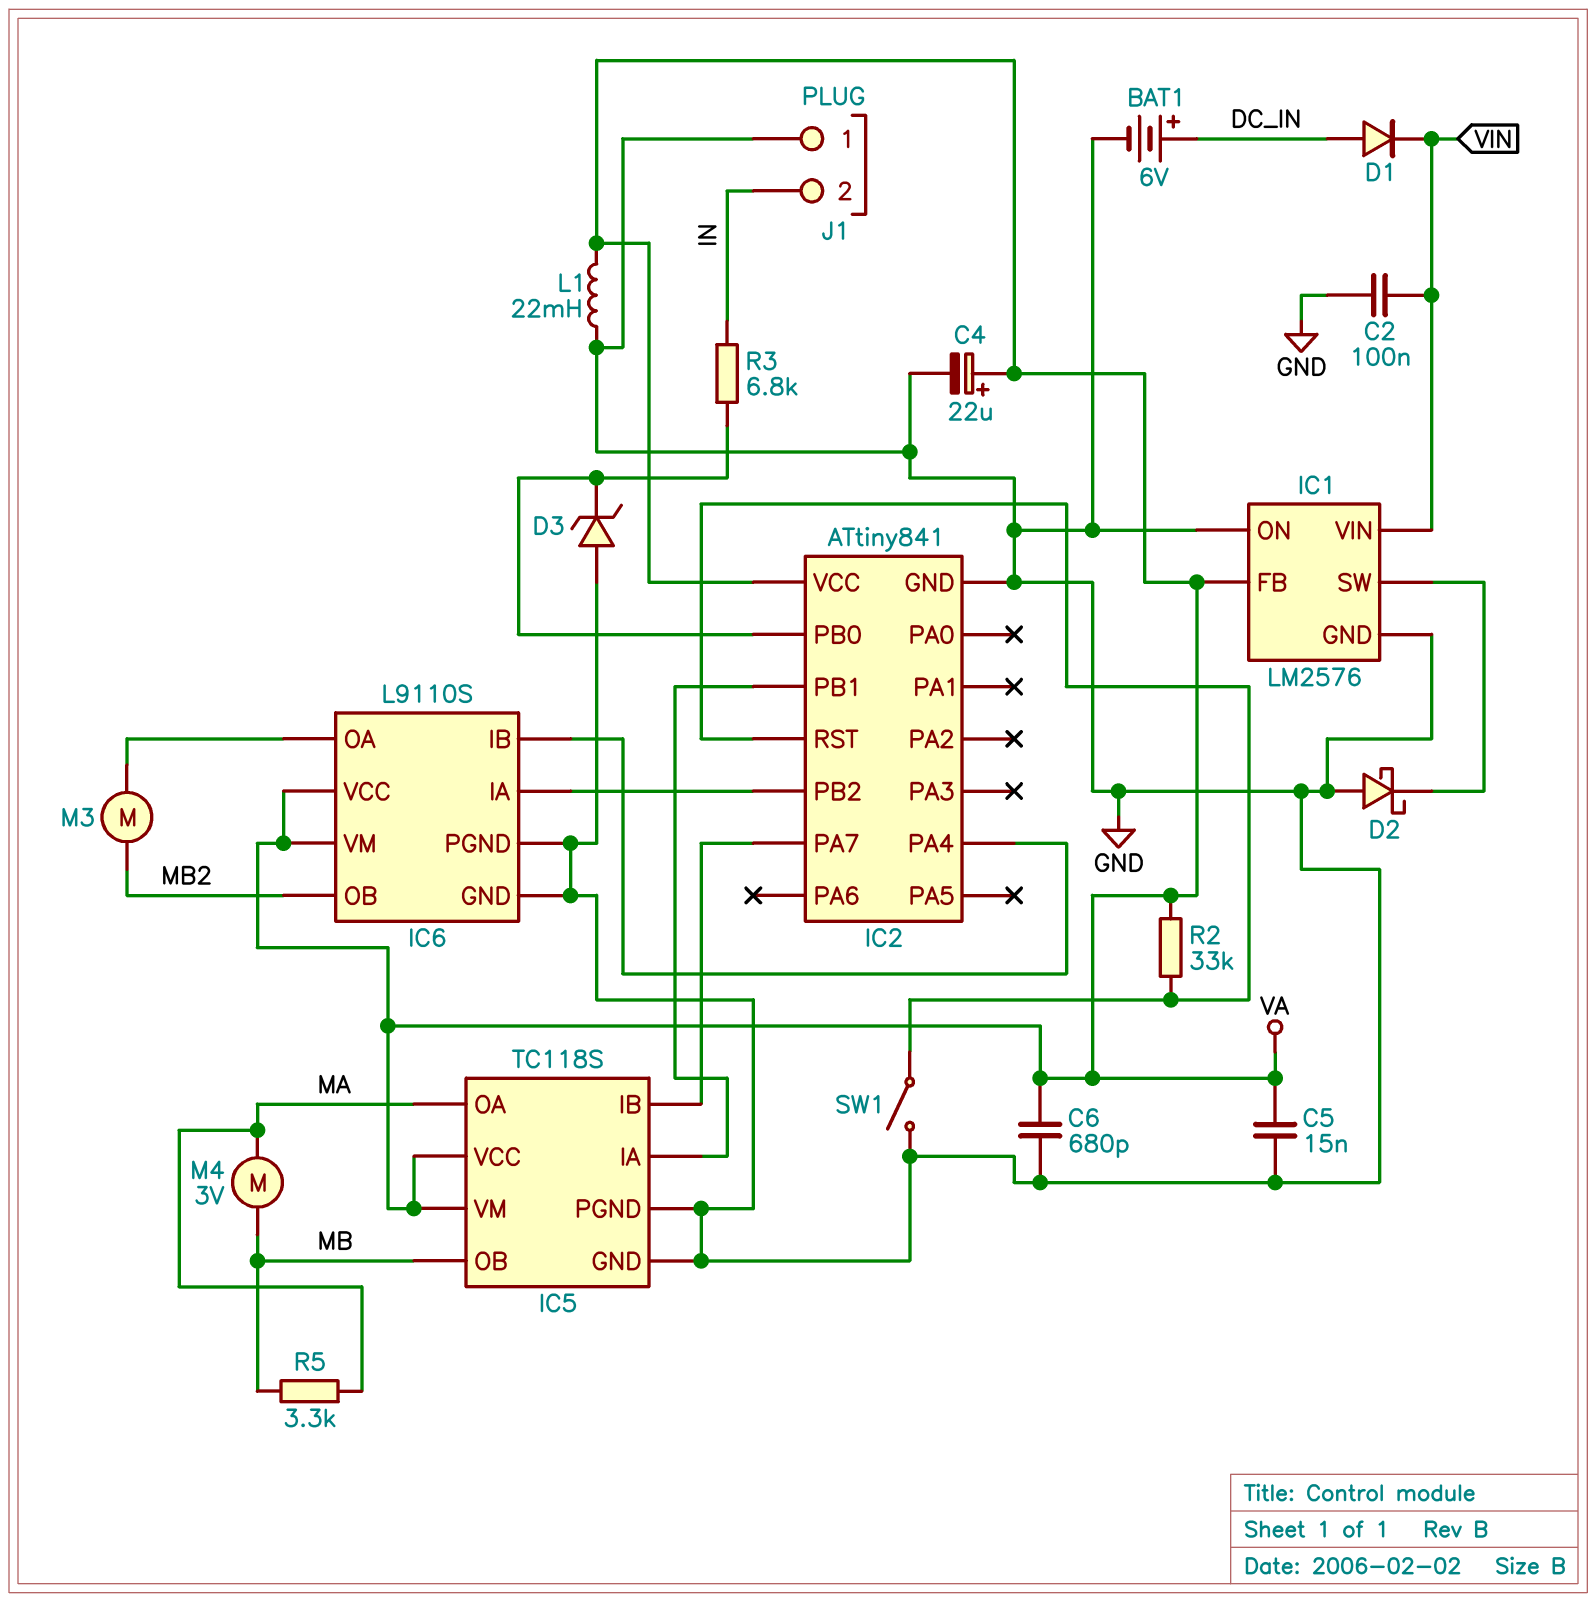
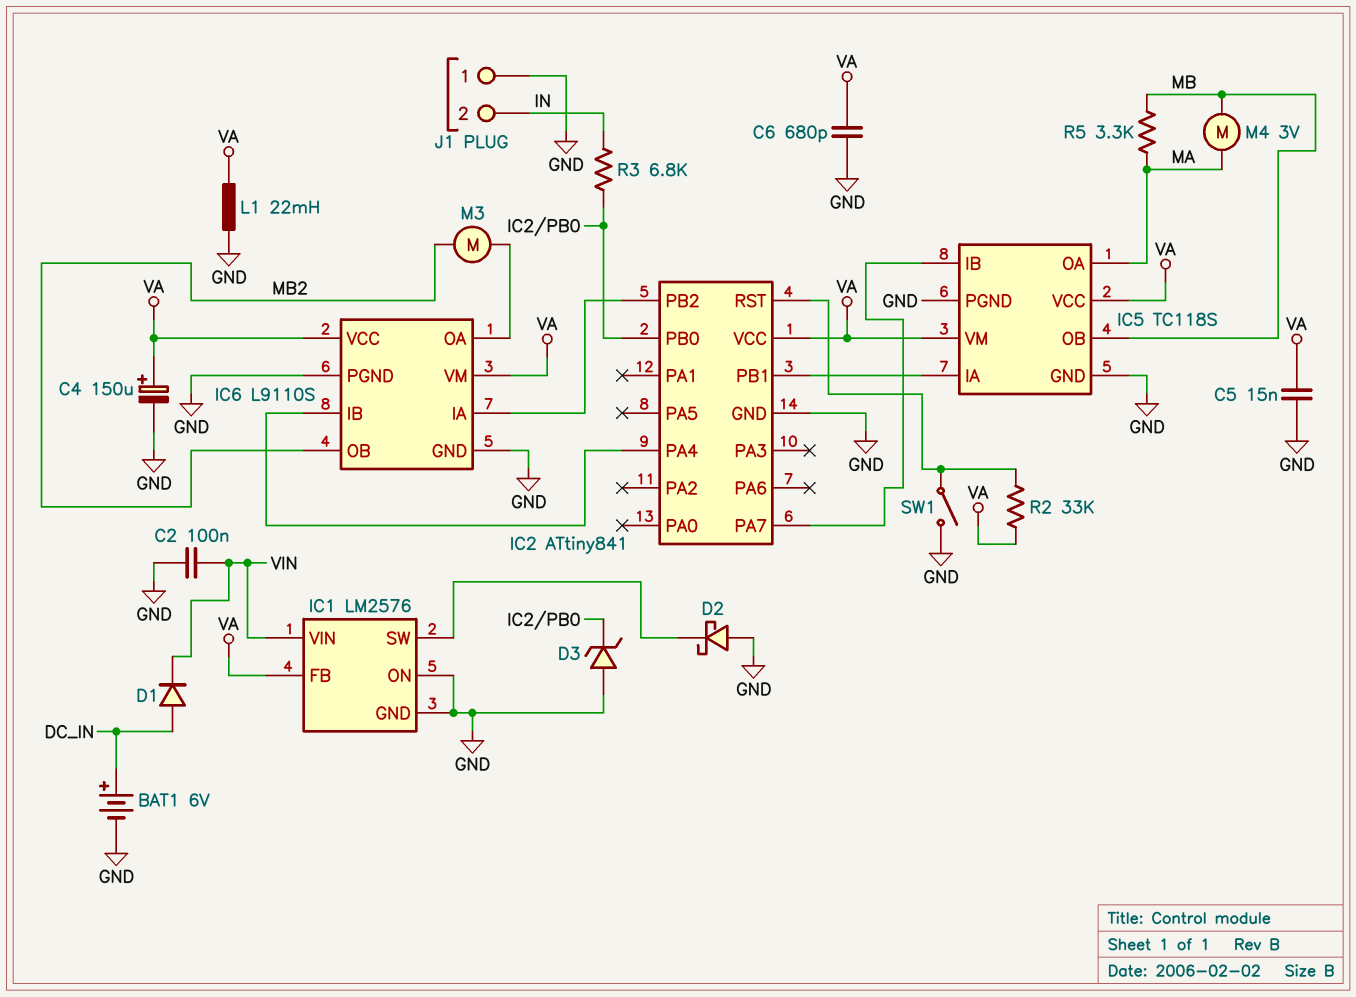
C4: 22uF (plus VA, minus GND) -> 150uF (plus VA, minus GND)

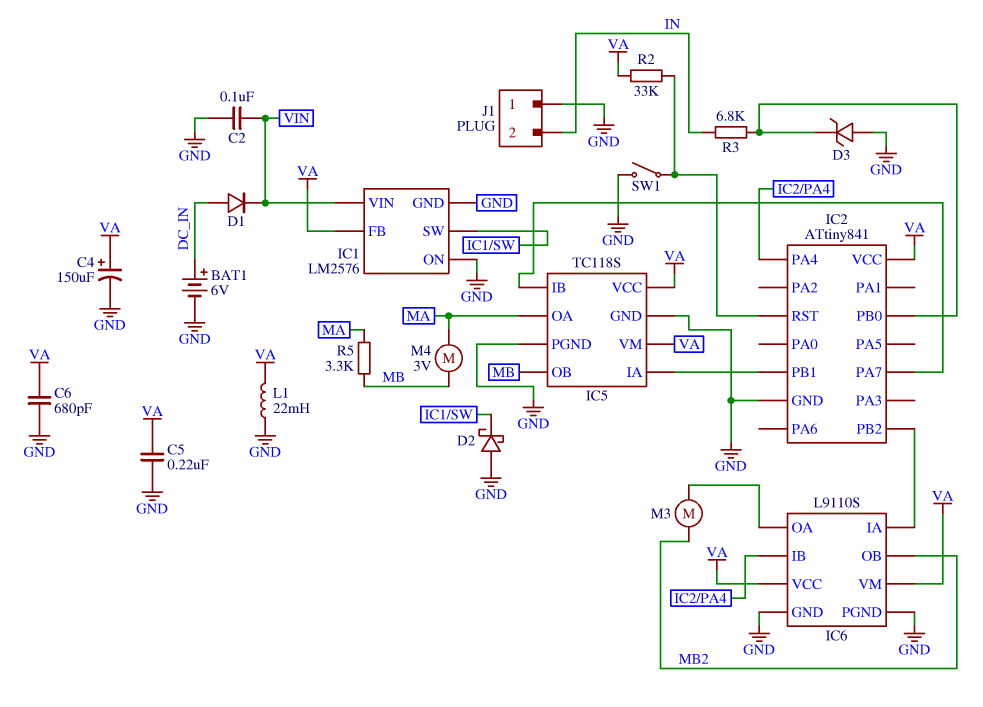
C5: 15nF (GND, VA) -> 220nF (GND, VA)

